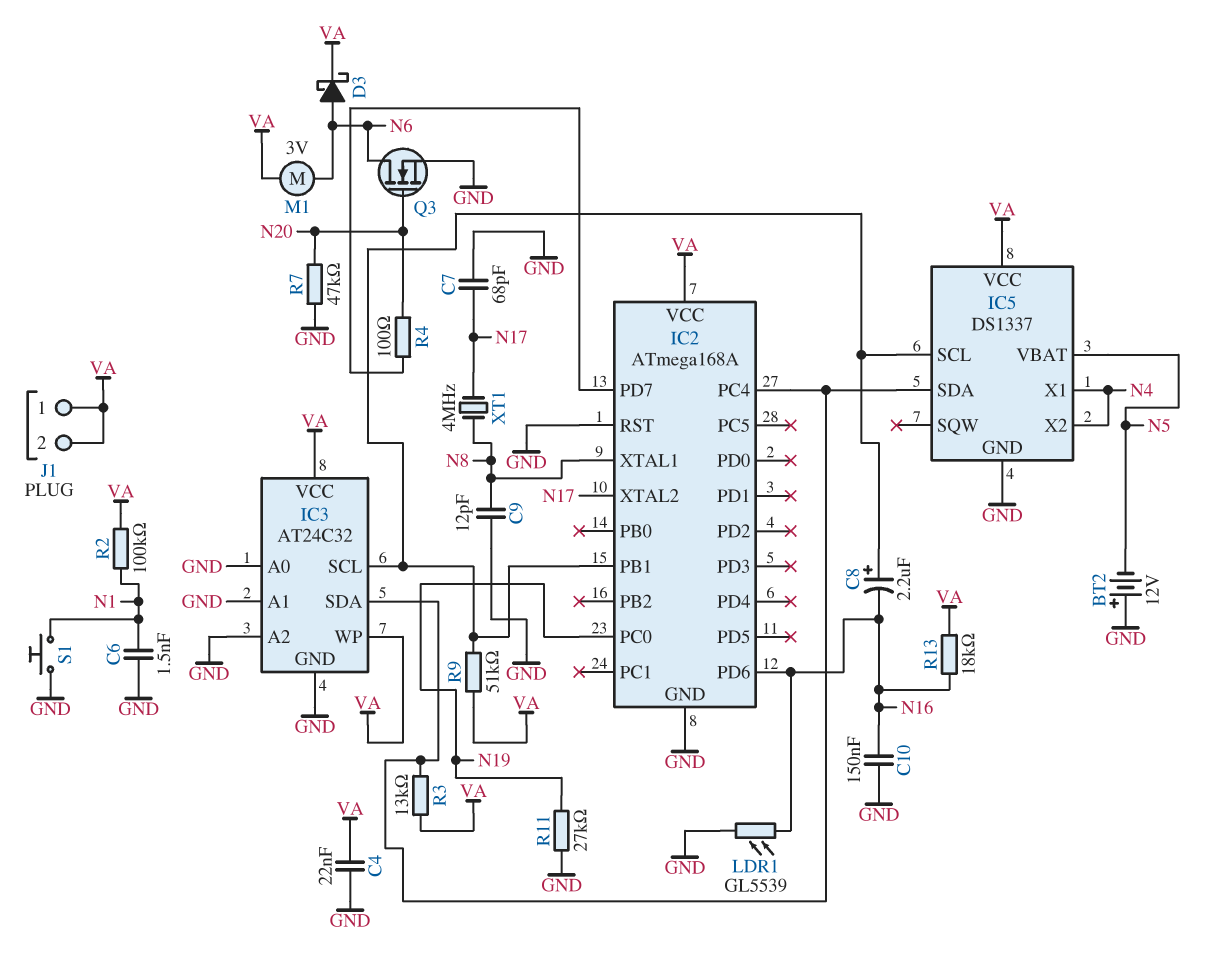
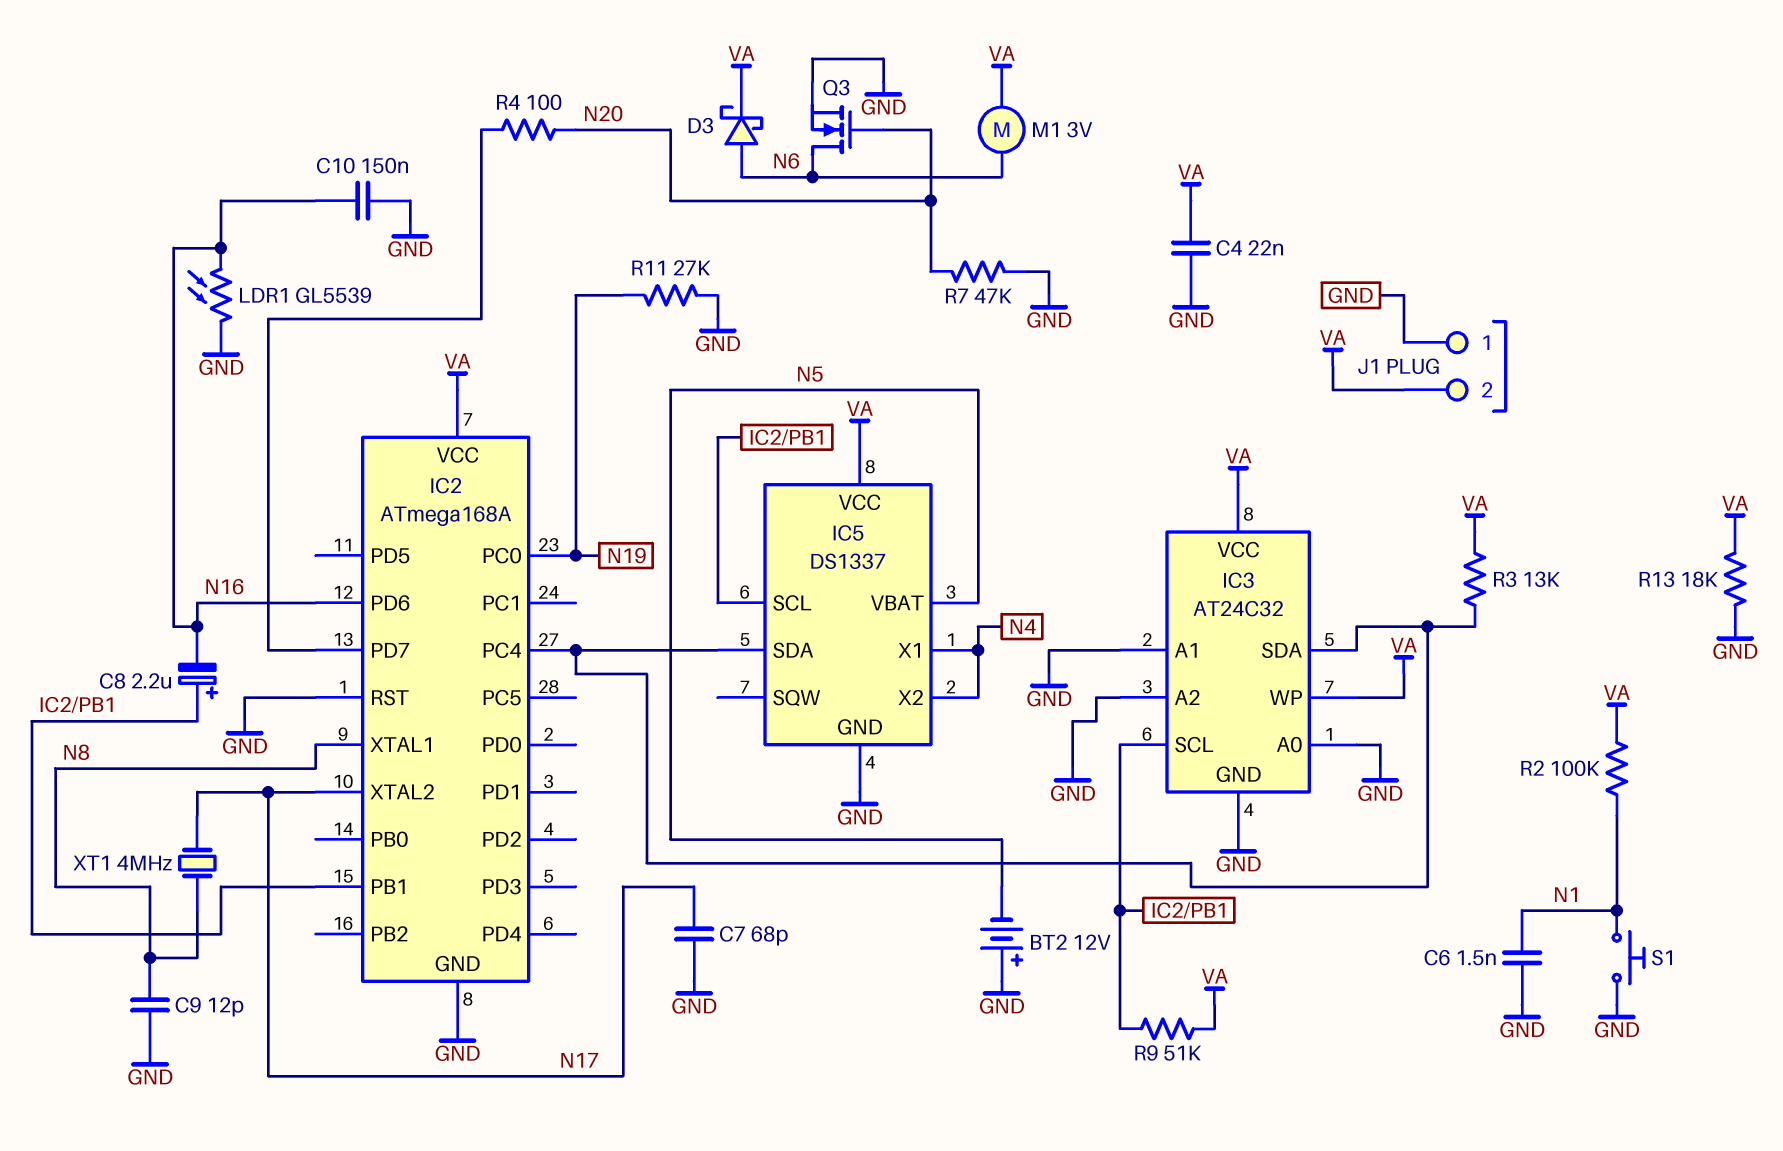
J1 pin 1: VA -> GND
R13: 18k (N16, VA) -> 18k (GND, VA)

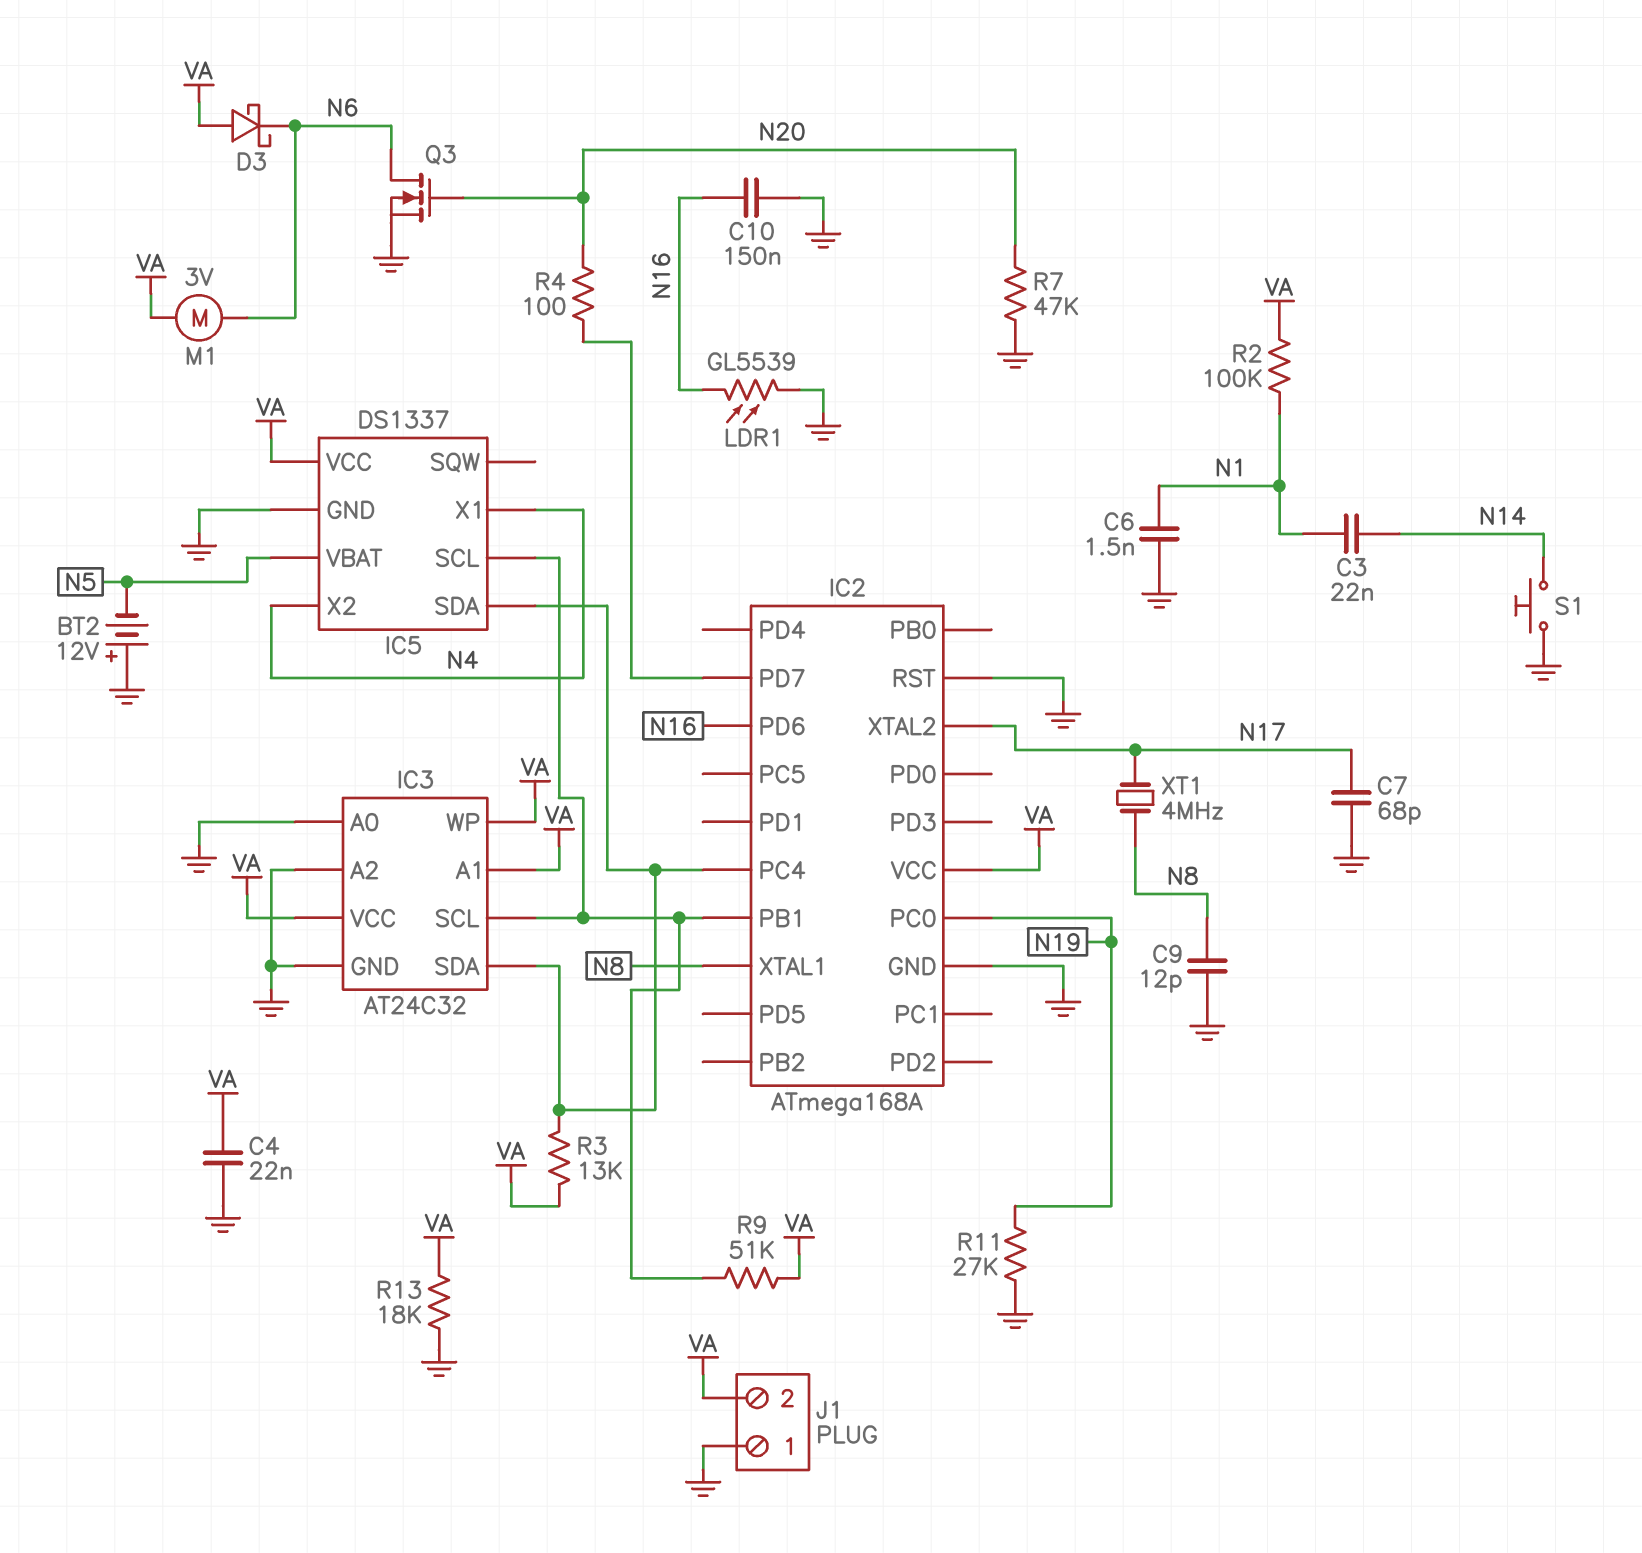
C3: none -> 22nF (N1, N14)
C8: 2.2uF (plus IC2/PB1, minus N16) -> none
D3: schottky (A N6, K VA) -> schottky (A VA, K N6)
IC3 pin A1: GND -> VA
S1: button (GND, N1) -> button (GND, N14)

